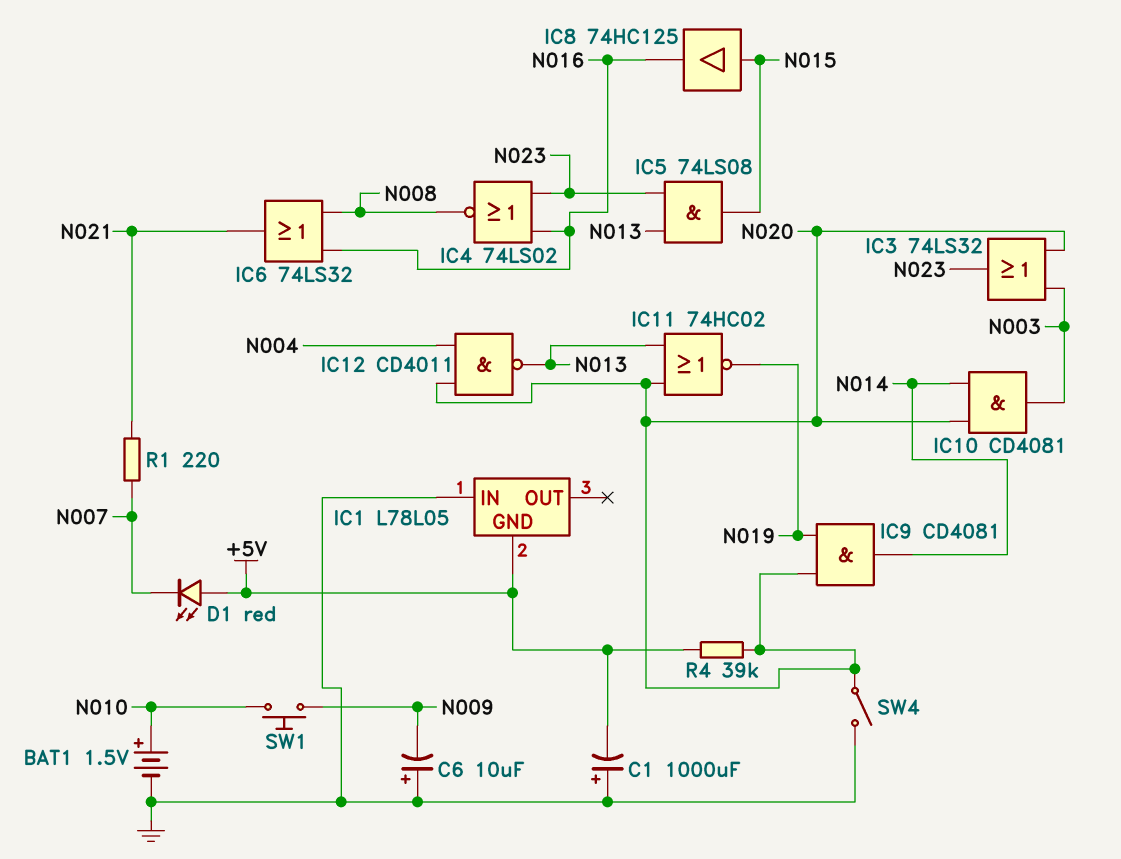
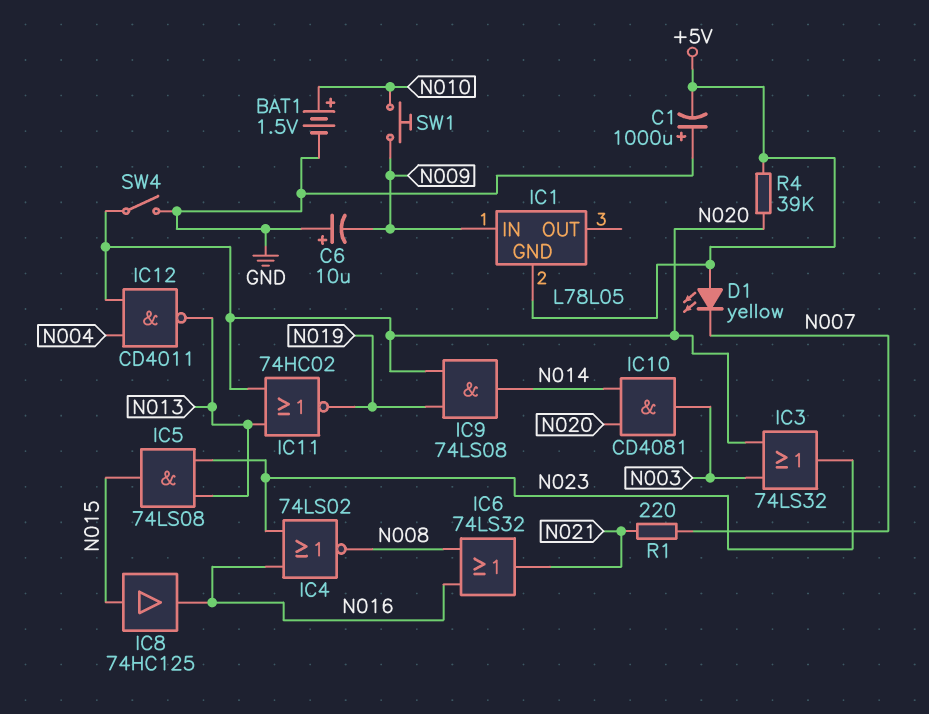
D1: LED red (A +5V, K N007) -> LED yellow (A +5V, K N007)
IC1 pin IN: GND -> N009
IC9: AND CD4081 (in N019, in N020, out N014) -> AND 74LS08 (in N019, in N020, out N014)

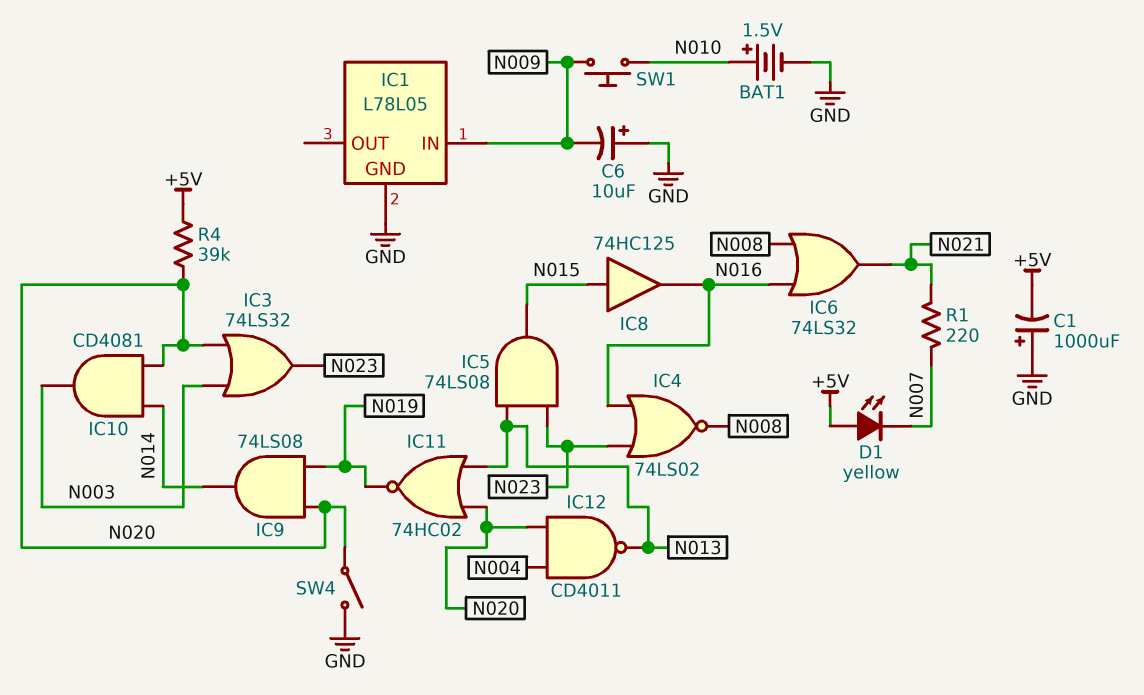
IC1 pin GND: +5V -> GND

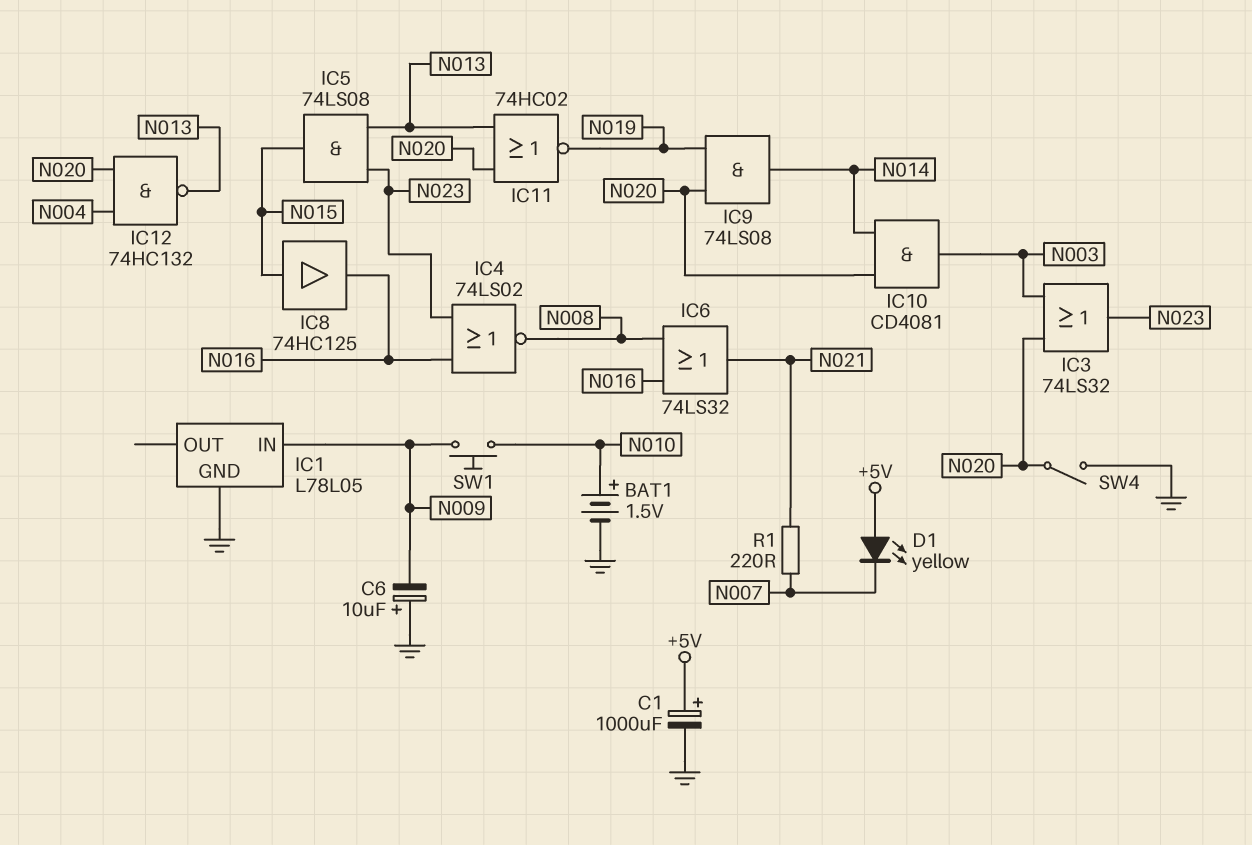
C1: 1000uF (plus GND, minus +5V) -> 1000uF (plus +5V, minus GND)
IC12: NAND CD4011 (in N004, in N020, out N013) -> NAND 74HC132 (in N004, in N020, out N013)
R4: 39k (+5V, N020) -> none

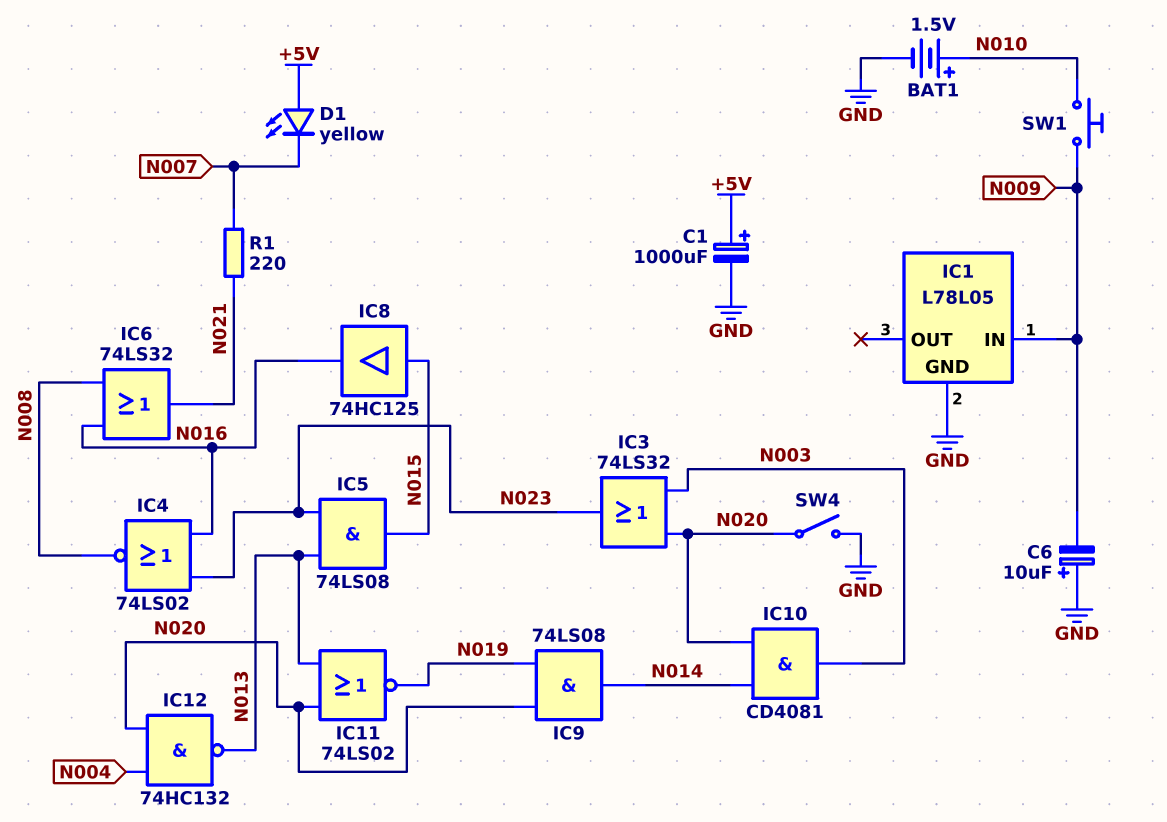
IC11: NOR 74HC02 (in N013, in N020, out N019) -> NOR 74LS02 (in N013, in N020, out N019)

